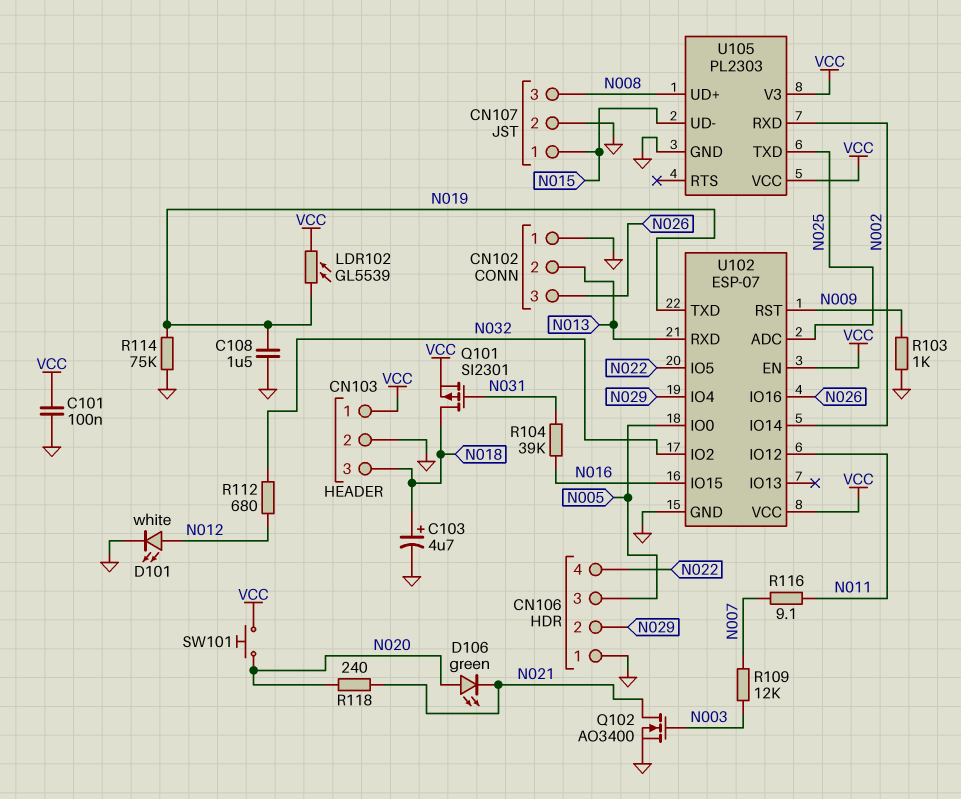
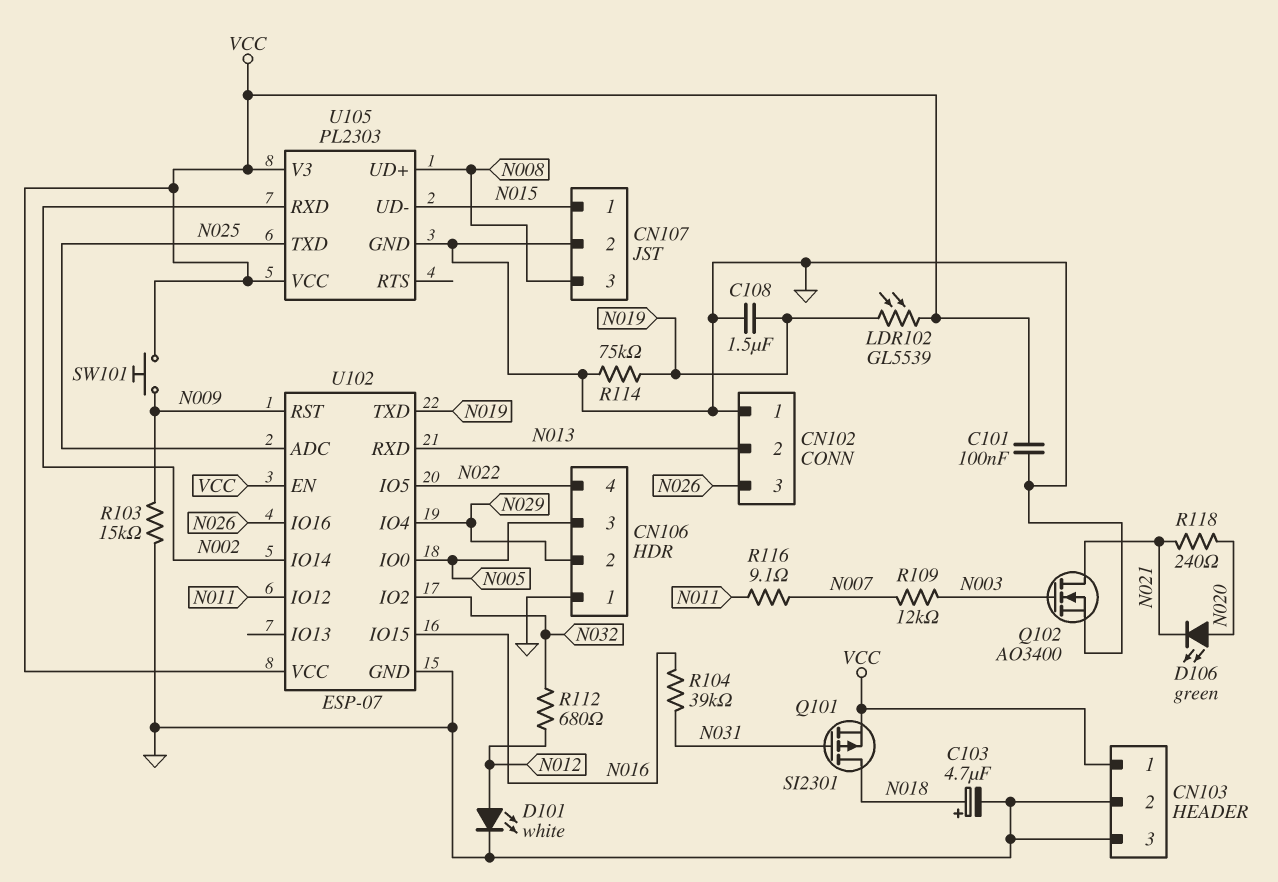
CN103 pin 3: N018 -> GND
R103: 1k (GND, N009) -> 15k (GND, N009)
SW101: button (N020, VCC) -> button (N009, VCC)

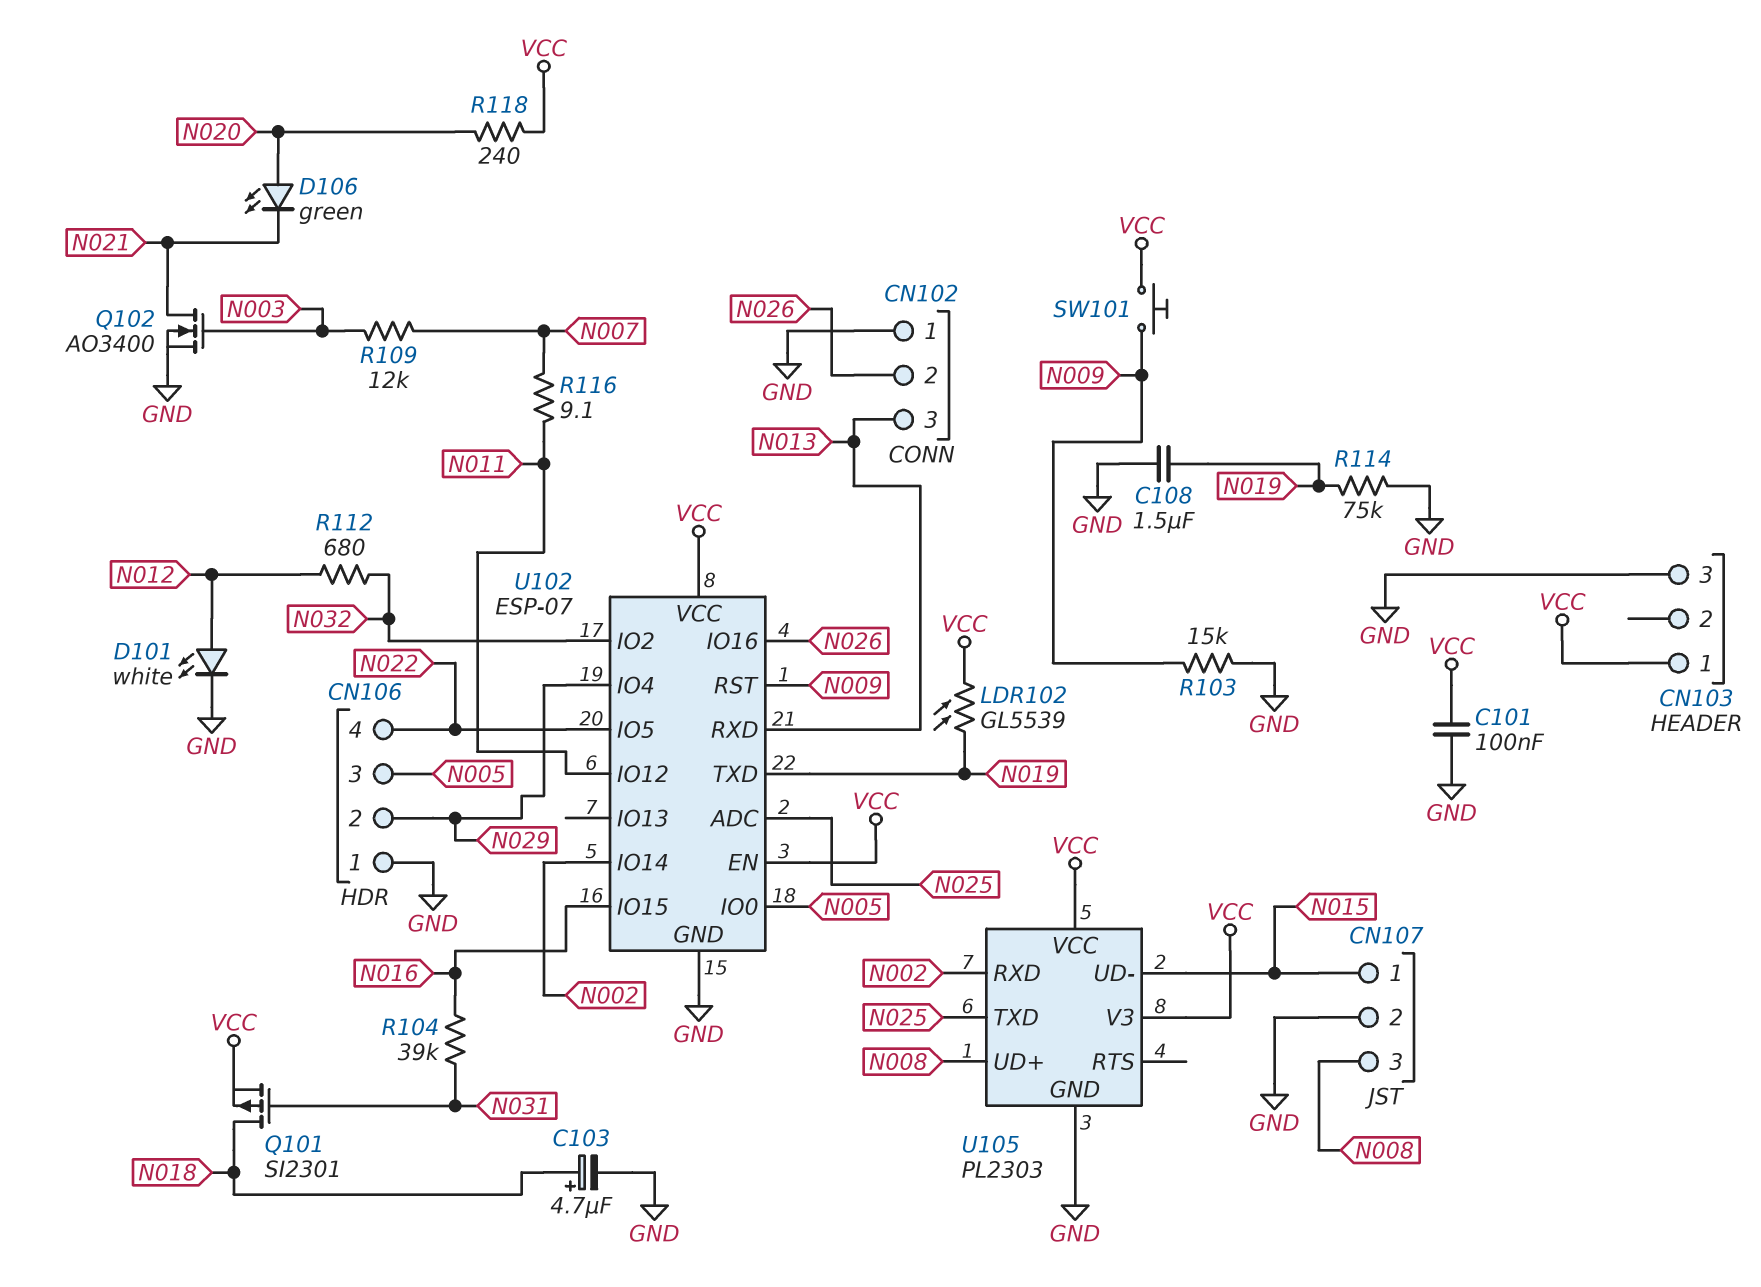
CN102 pin 2: N013 -> N026
CN102 pin 3: N026 -> N013
CN103 pin 2: GND -> none
R118: 240 (N020, N021) -> 240 (N020, VCC)

